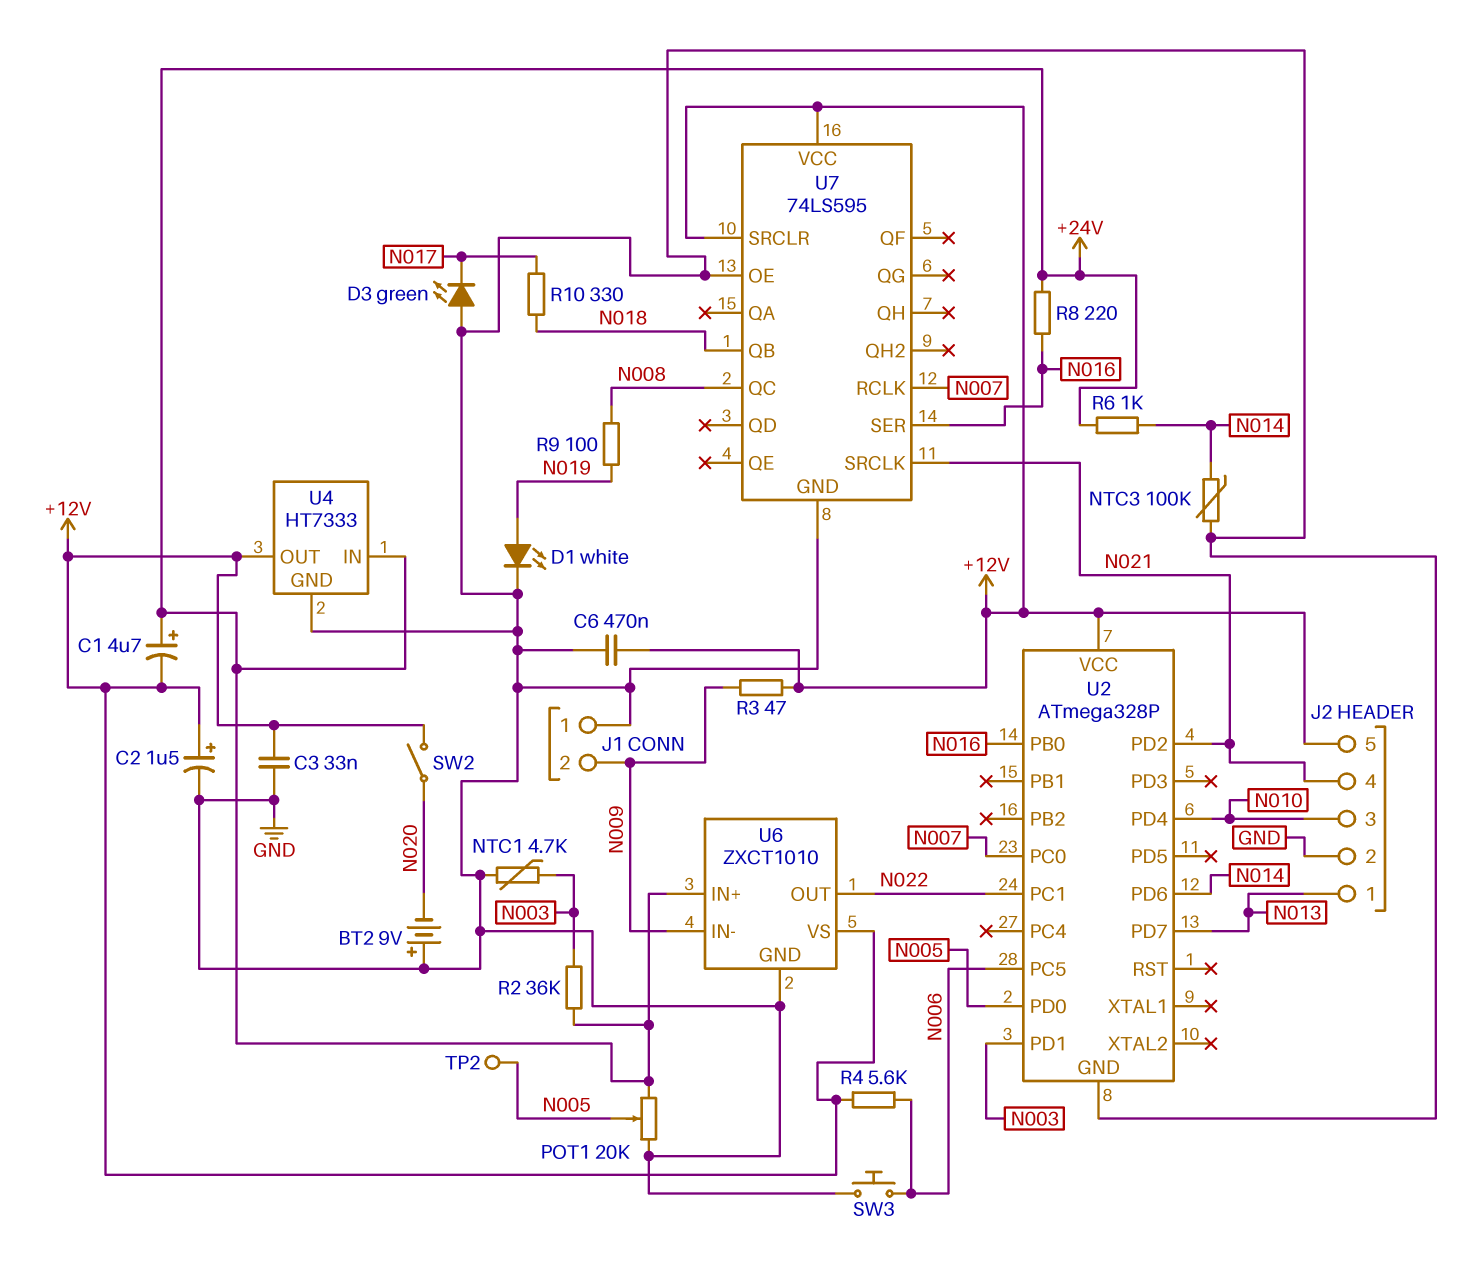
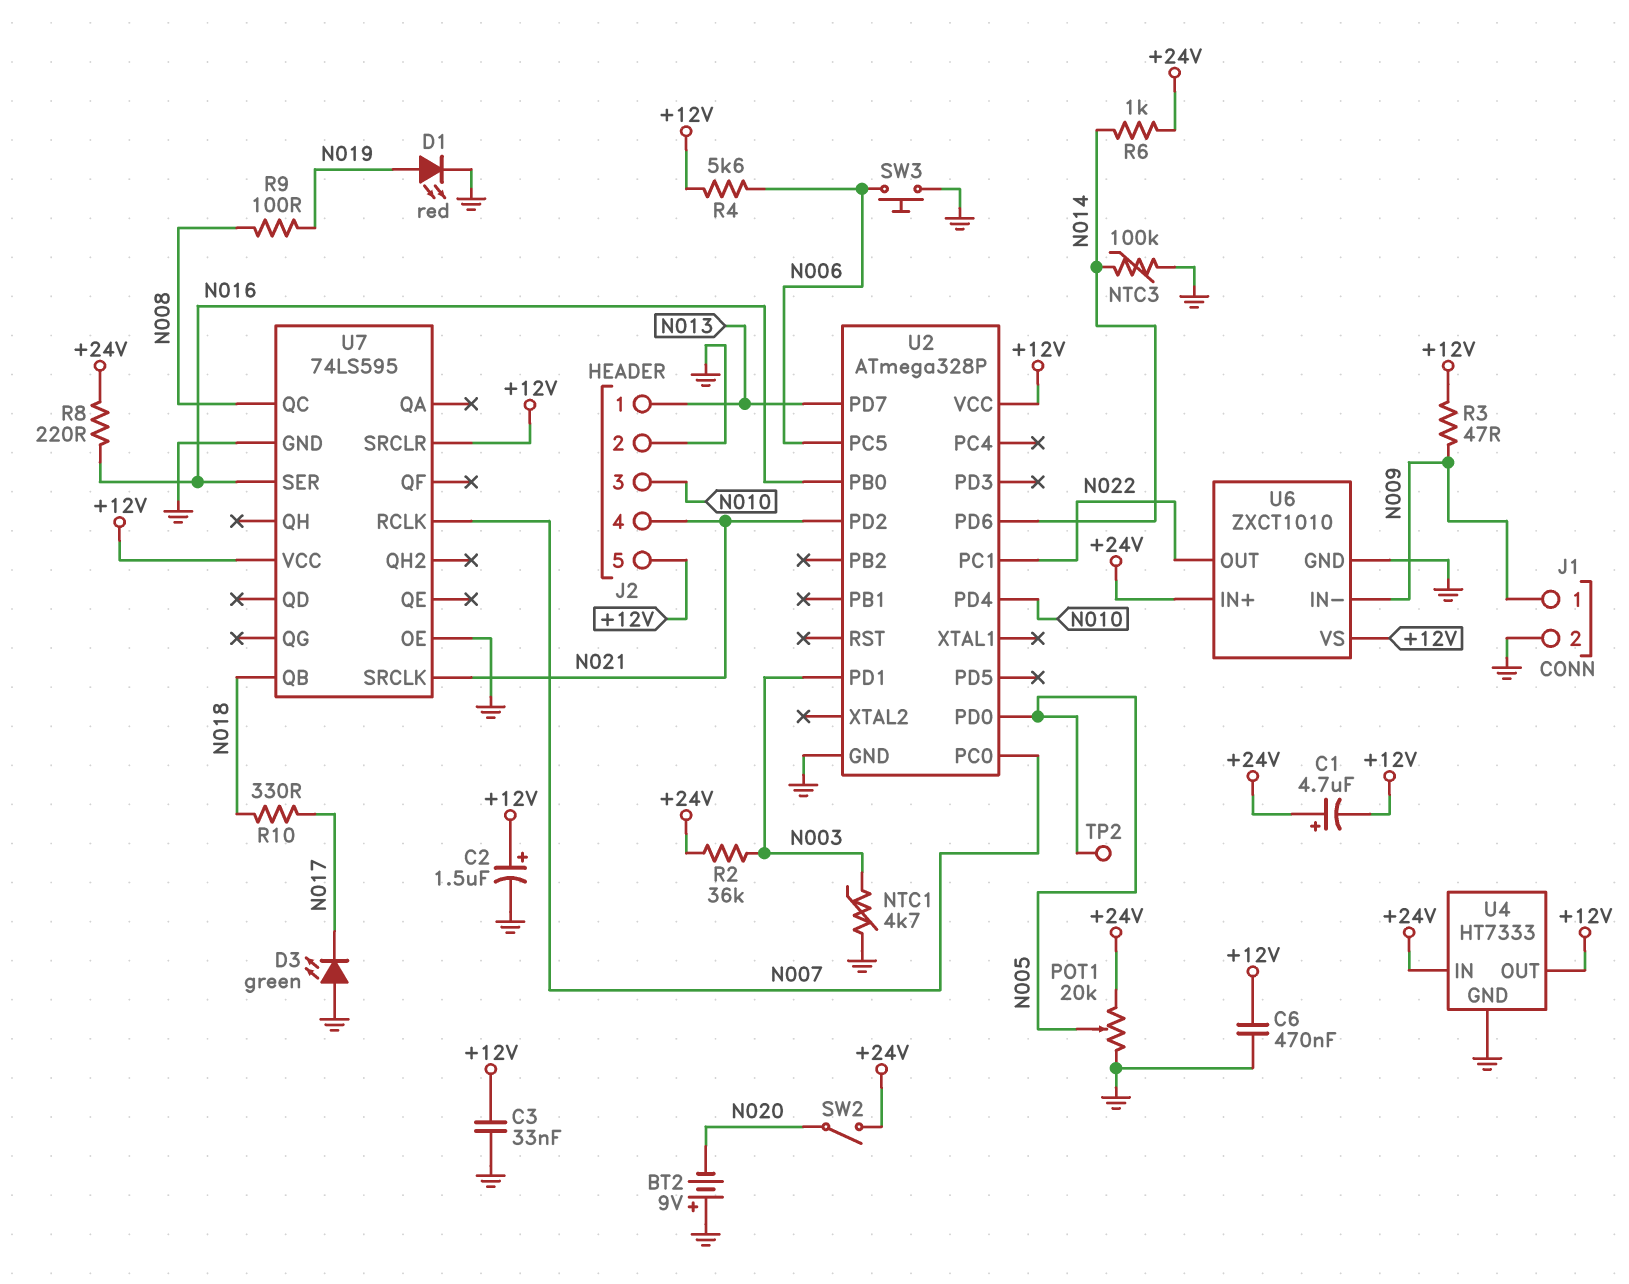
D1: LED white (A N019, K GND) -> LED red (A N019, K GND)
J1 pin 1: GND -> N009
J1 pin 2: N009 -> GND
SW2: switch (+12V, N020) -> switch (+24V, N020)

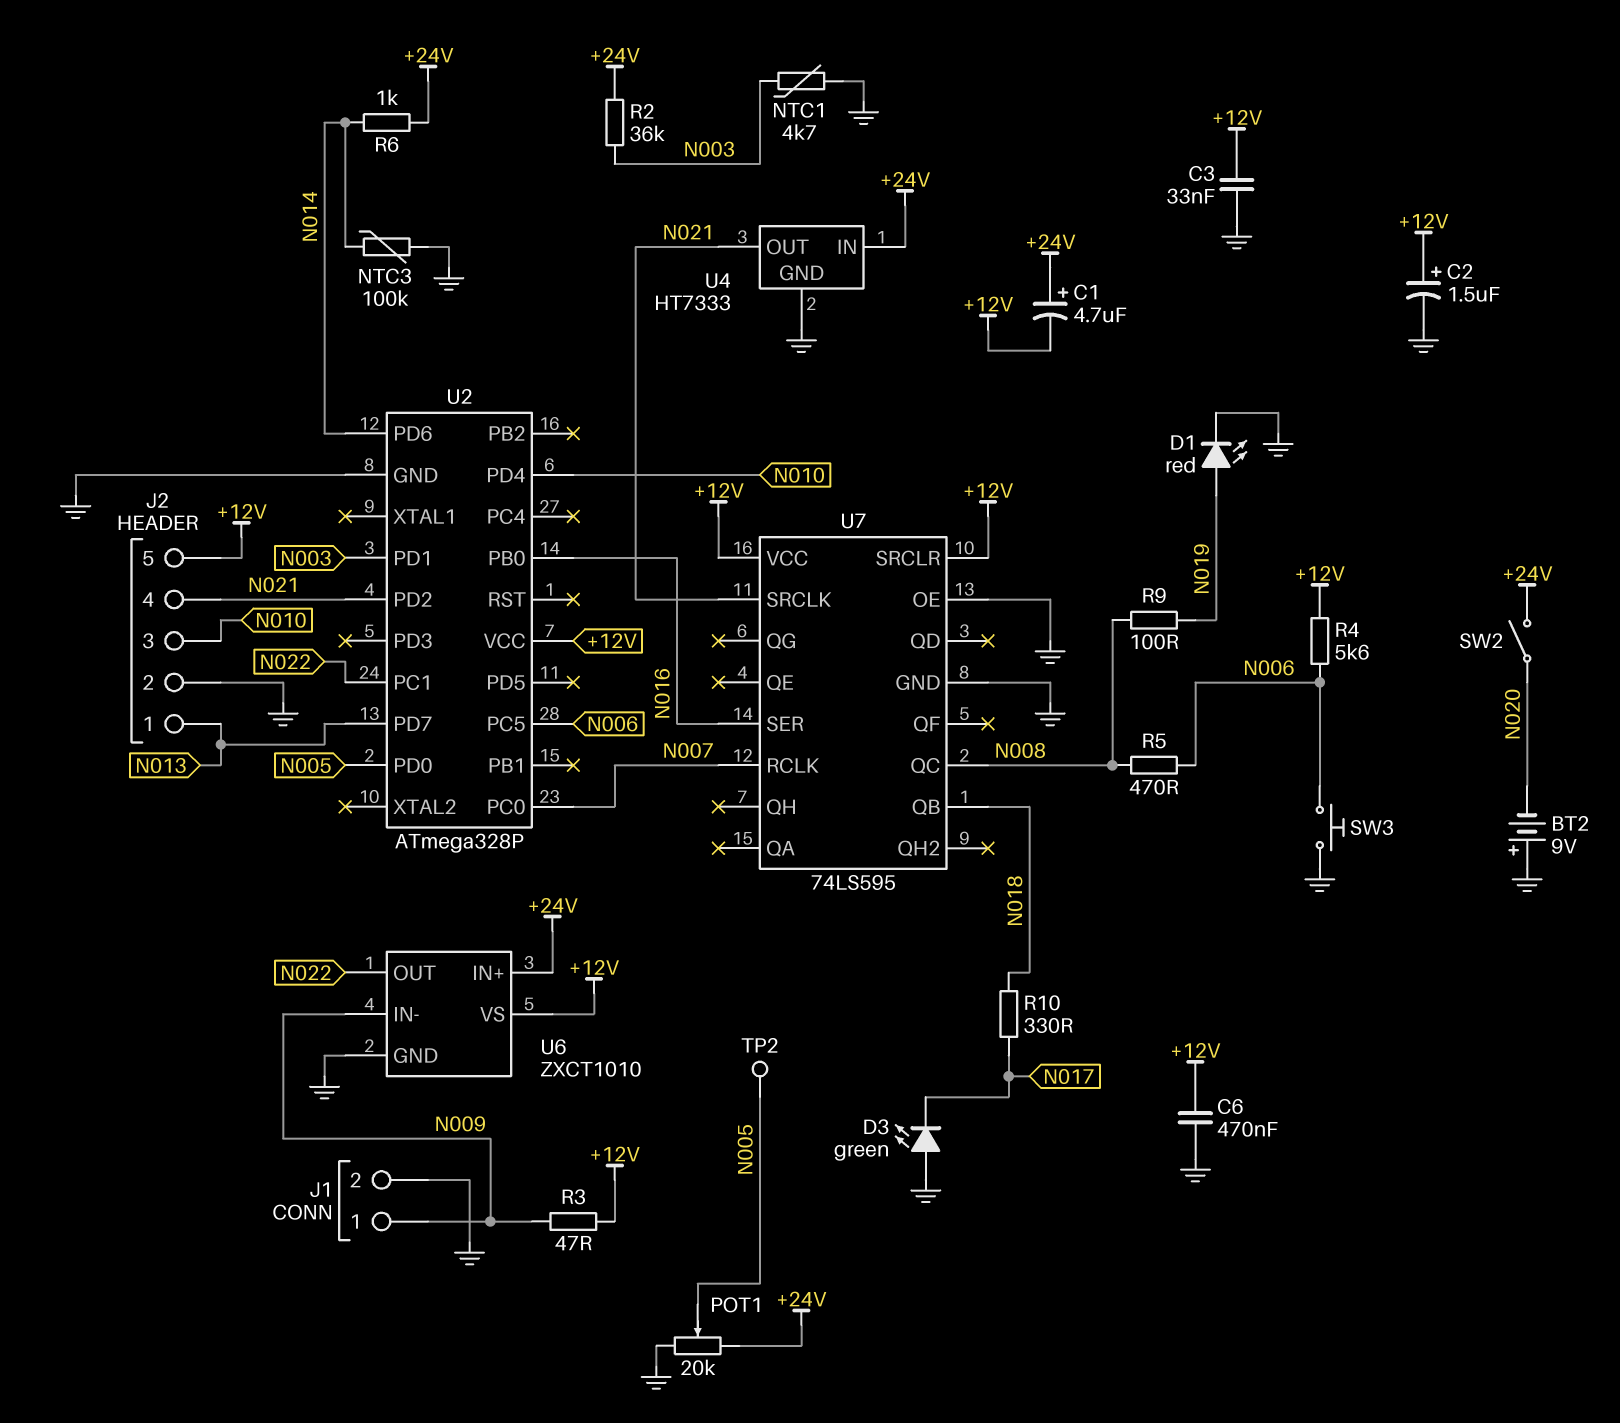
R5: none -> 470 (N006, N008)
R8: 220 (+24V, N016) -> none
U4 pin OUT: +12V -> N021

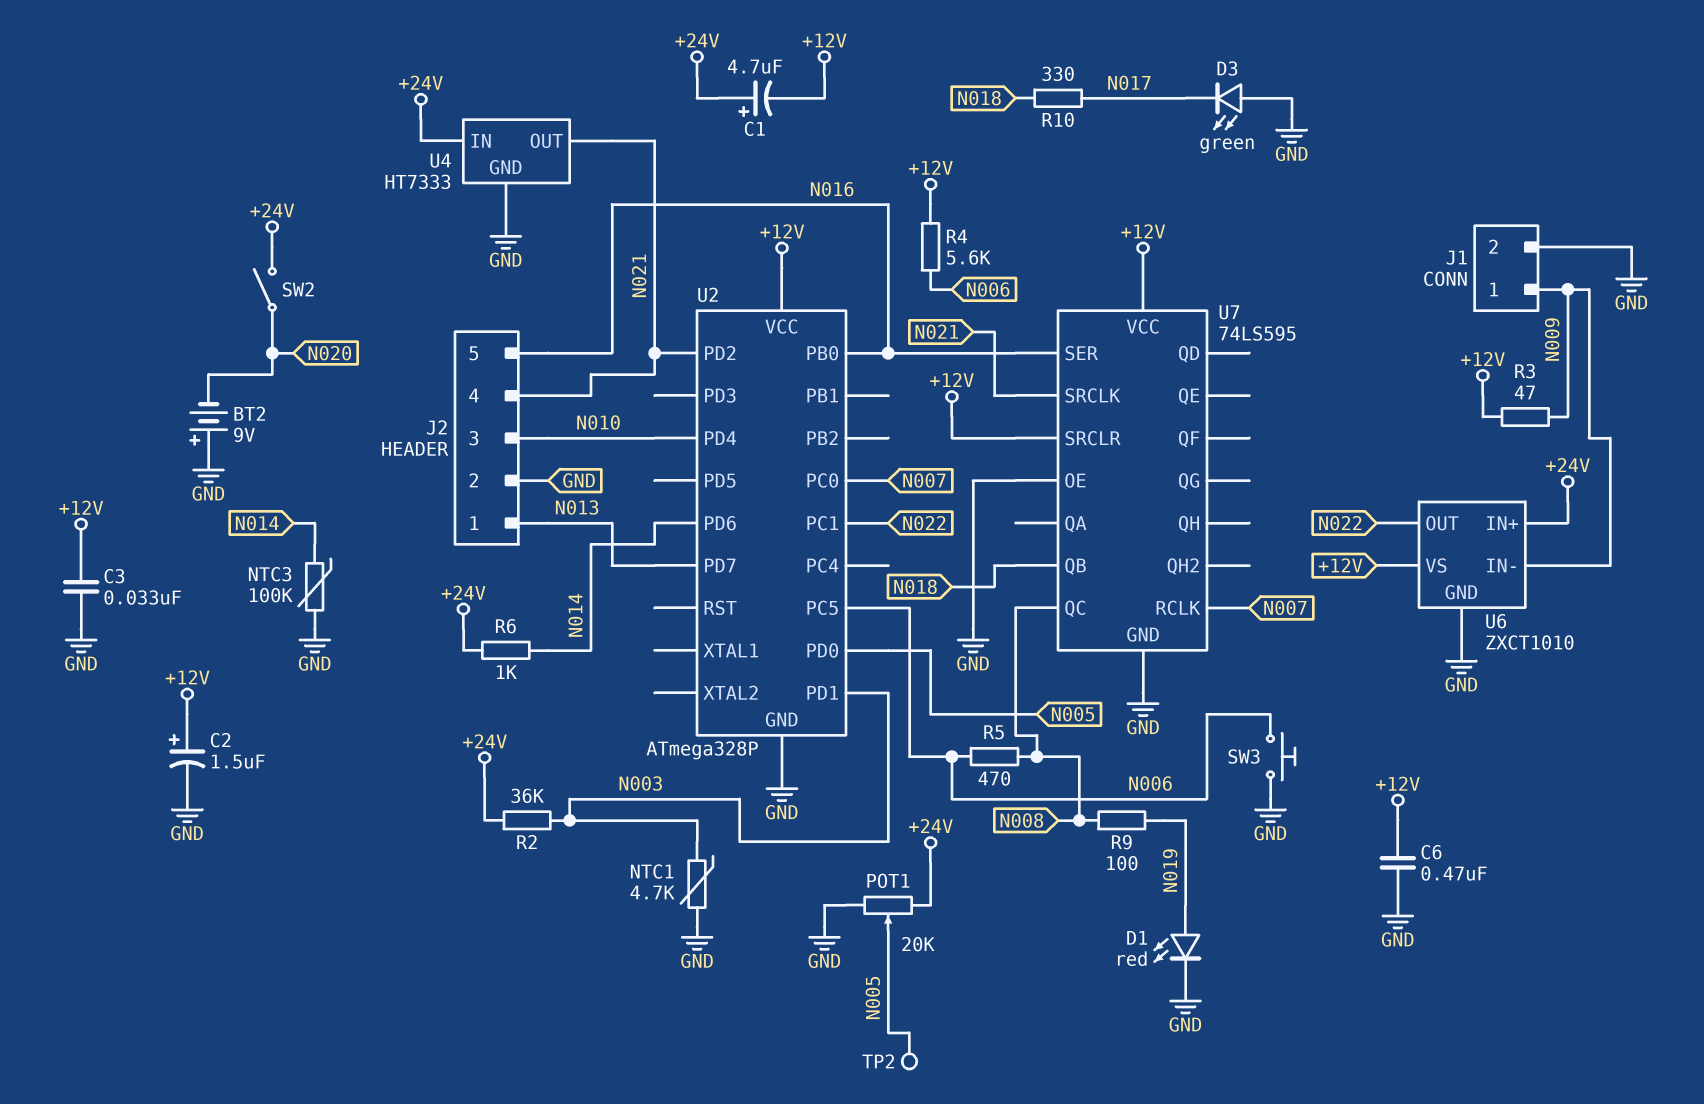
J2 pin 5: +12V -> N016

